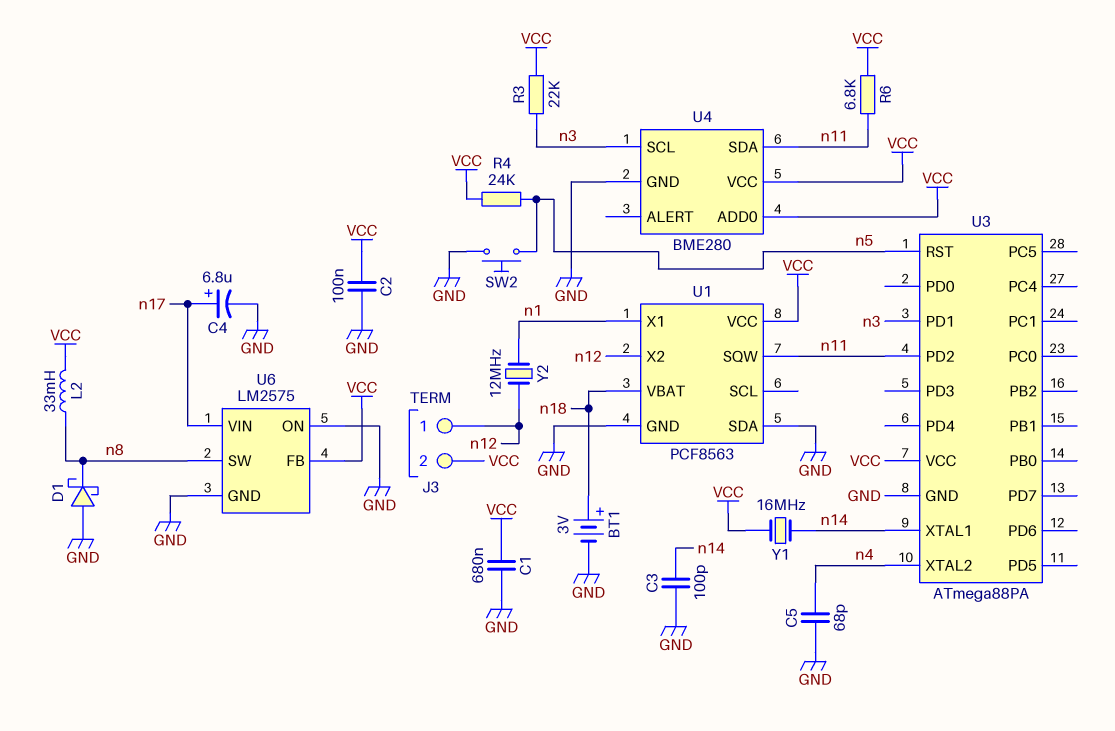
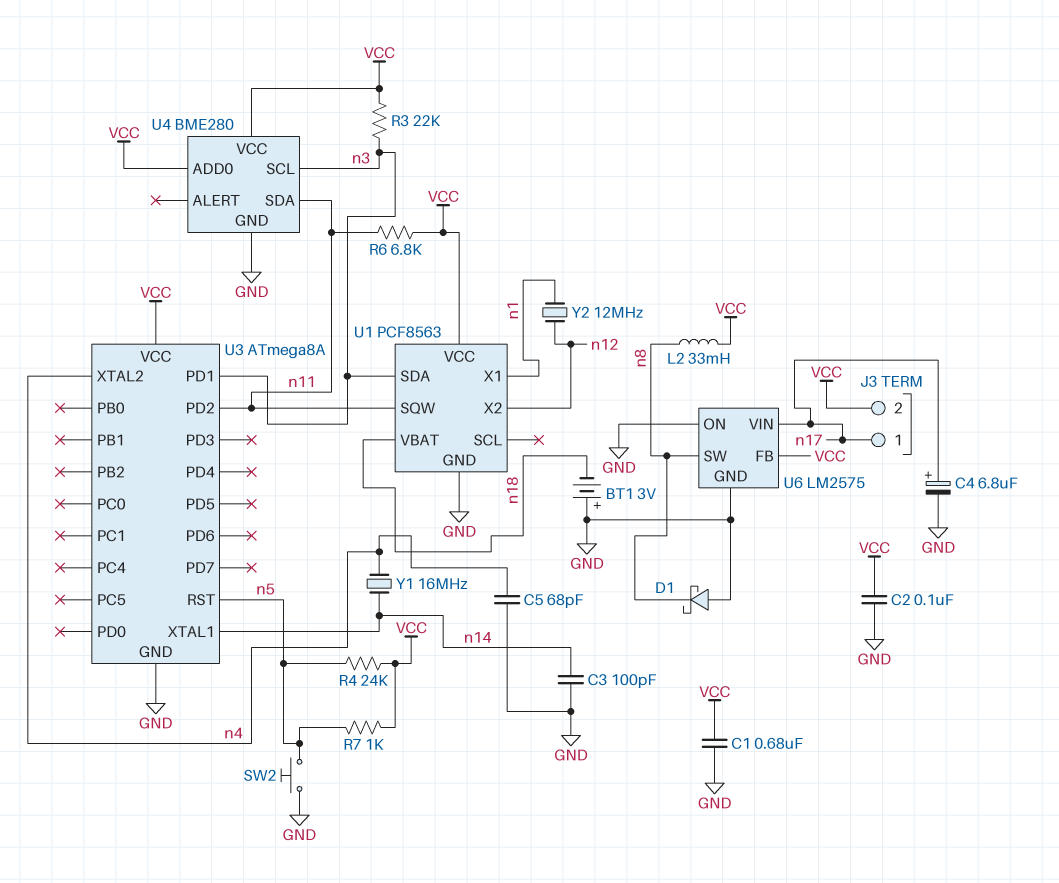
BT1: 3V (plus n18, minus GND) -> 3V (plus GND, minus n18)
J3 pin 1: n12 -> n17
R7: none -> 1k (VCC, n5)
U1 pin SDA: GND -> n3
U3: ATmega88PA -> ATmega8A
Y1: 16MHz (VCC, n14) -> 16MHz (n4, n14)

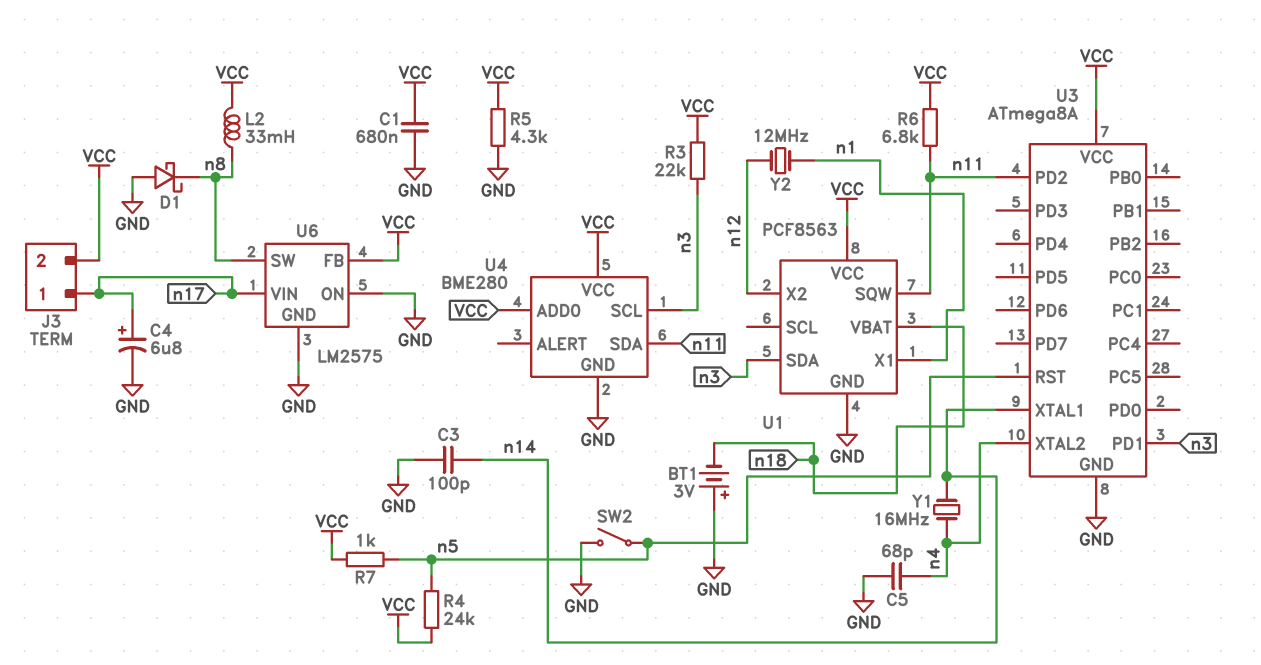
C2: 100nF (GND, VCC) -> none
R5: none -> 4.3k (GND, VCC)
SW2: button (GND, n5) -> switch (GND, n5)

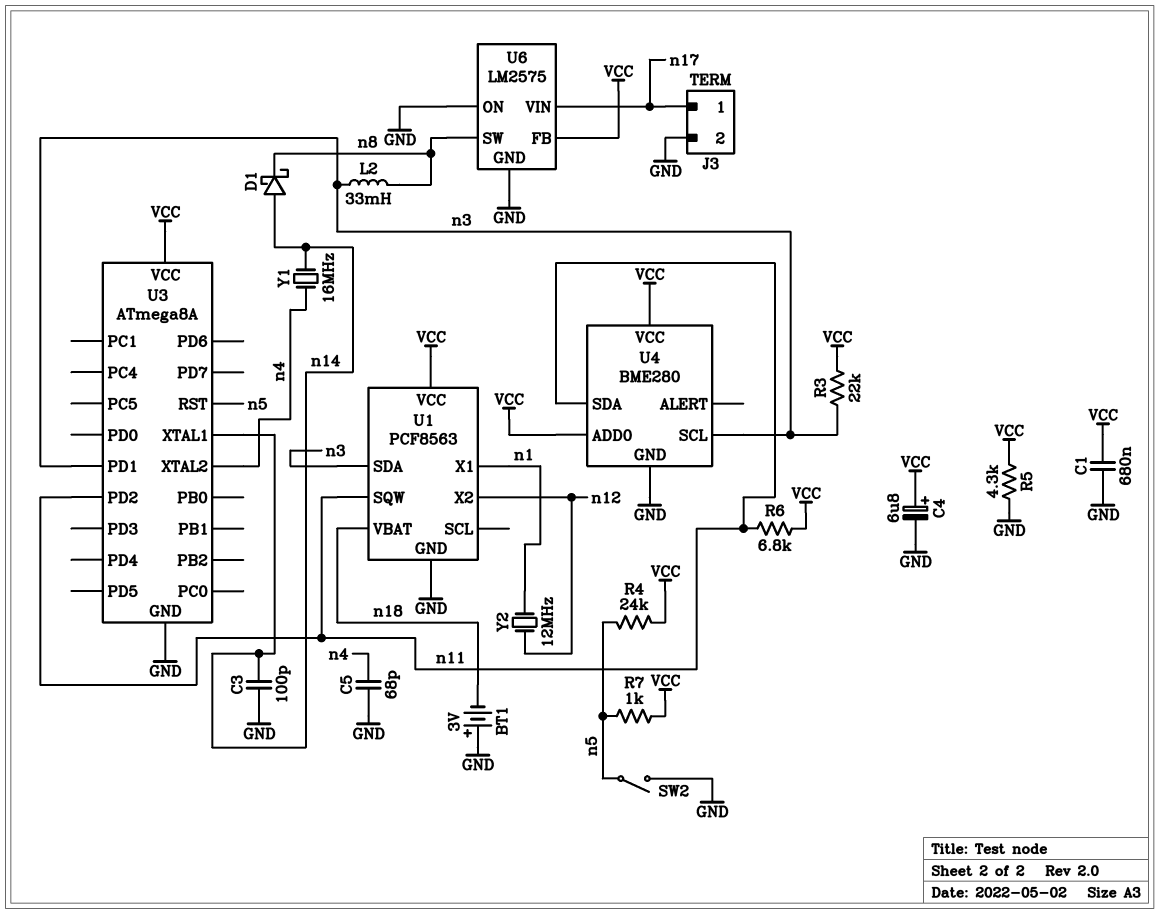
C4: 6.8uF (plus n17, minus GND) -> 6.8uF (plus VCC, minus GND)
D1: schottky (A GND, K n8) -> schottky (A n14, K n8)
J3 pin 2: VCC -> GND
L2: 33mH (VCC, n8) -> 33mH (n3, n8)

